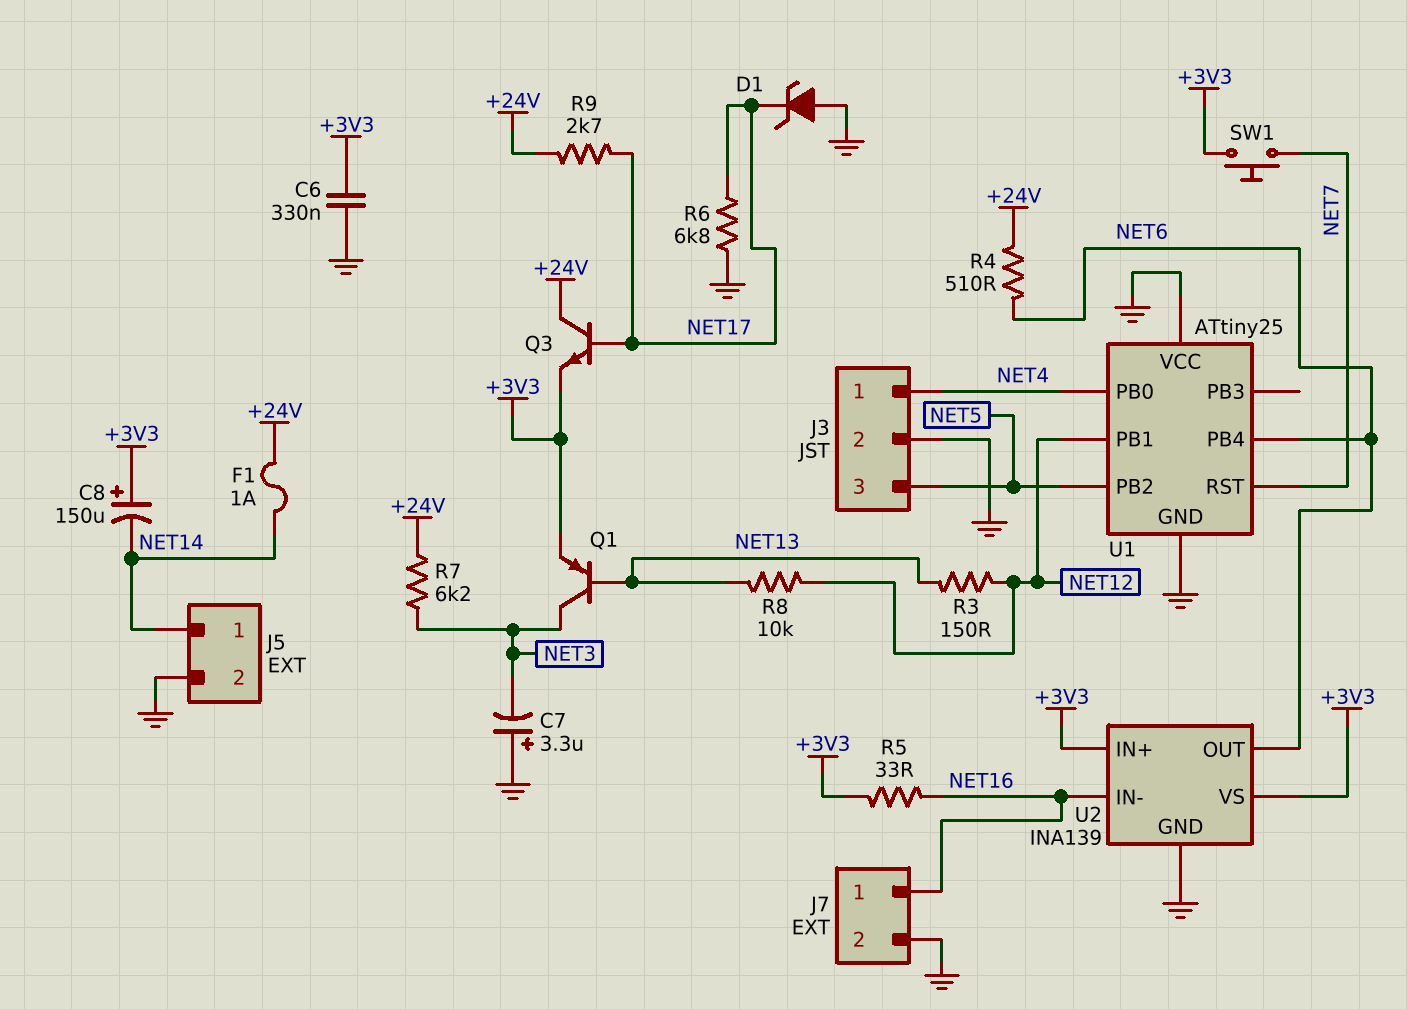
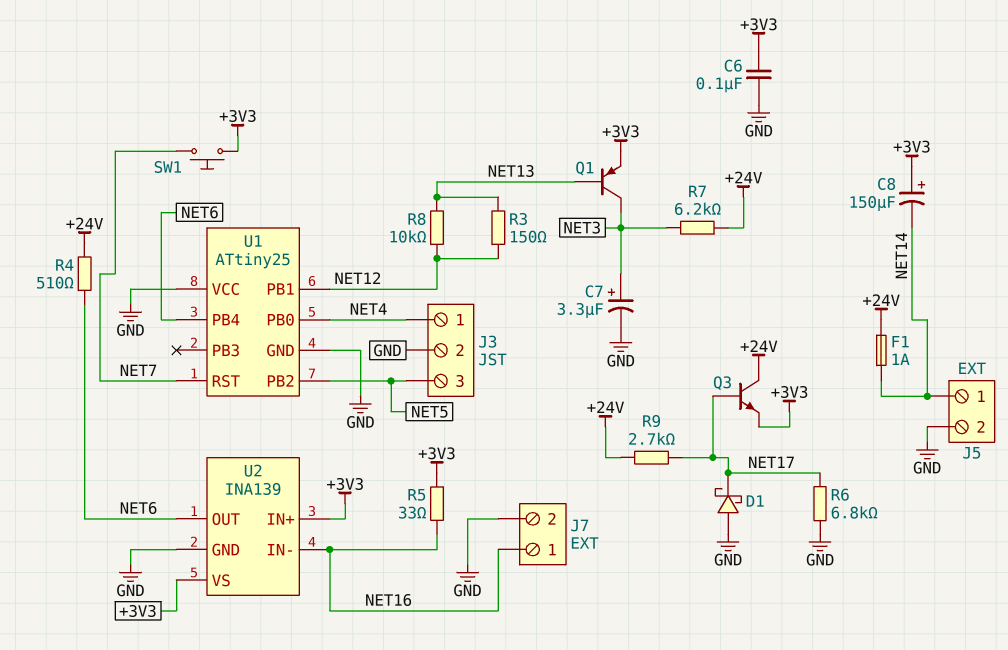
C6: 330nF (+3V3, GND) -> 100nF (+3V3, GND)
C7: 3.3uF (plus GND, minus NET3) -> 3.3uF (plus NET3, minus GND)
D1: zener (A GND, K NET17) -> schottky (A GND, K NET17)

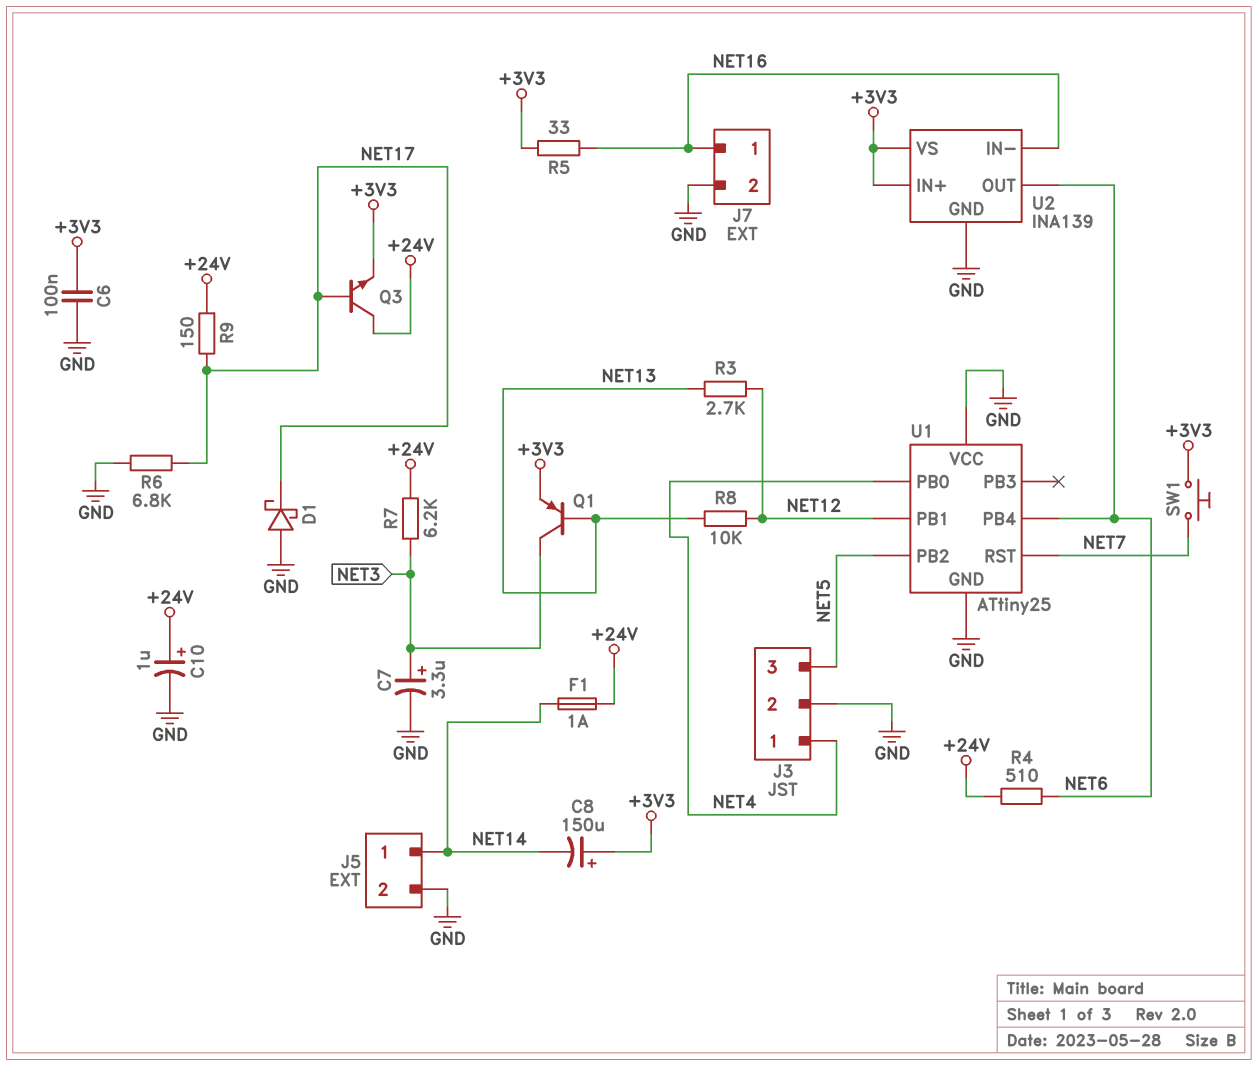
C10: none -> 1uF (plus +24V, minus GND)
R3: 150 (NET12, NET13) -> 2.7k (NET12, NET13)
R9: 2.7k (+24V, NET17) -> 150 (+24V, NET17)

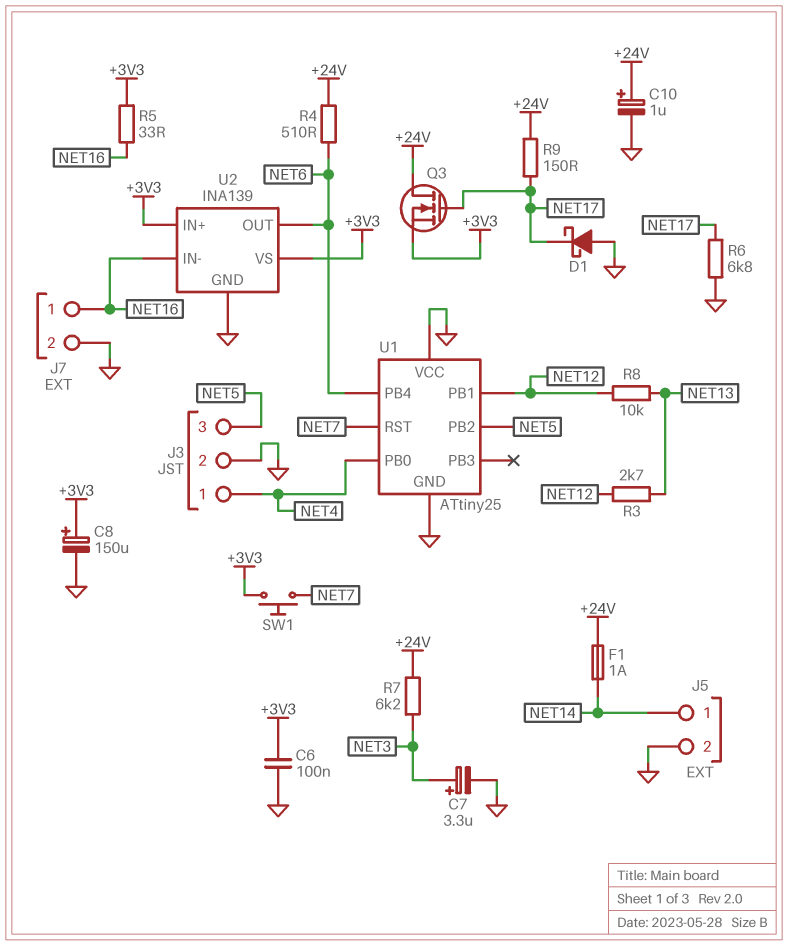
C8: 150uF (plus +3V3, minus NET14) -> 150uF (plus +3V3, minus GND)
Q1: PNP (B NET13, C NET3, E +3V3) -> none
Q3: NPN (B NET17, C +24V, E +3V3) -> NMOS (G NET17, D +24V, S +3V3)

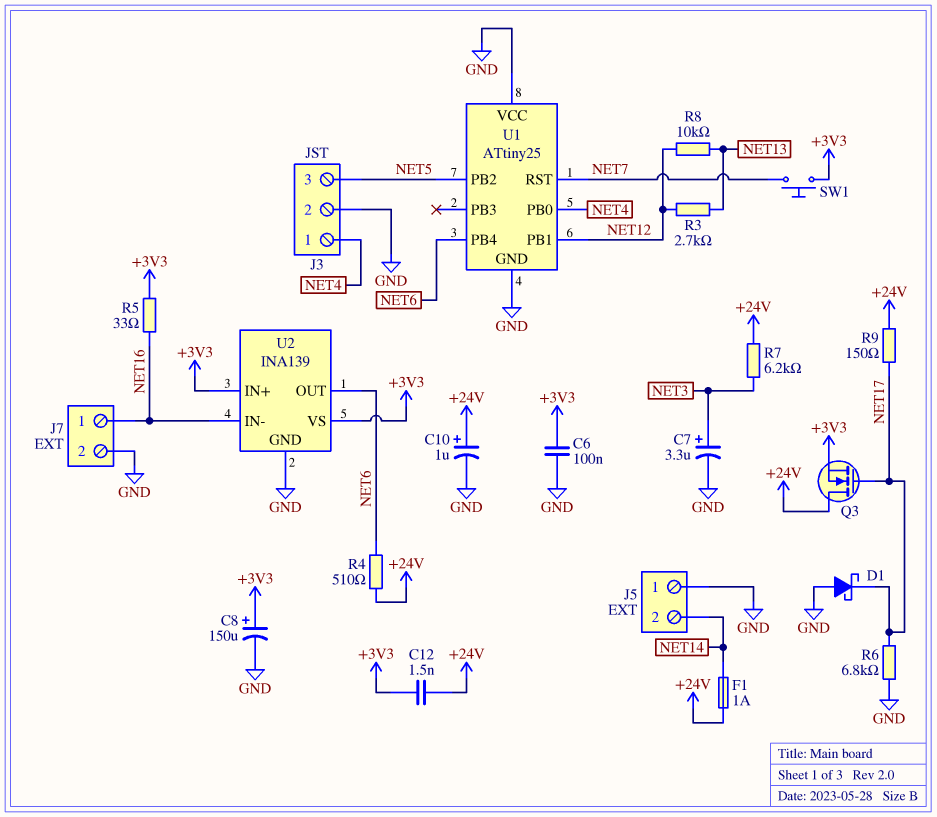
C12: none -> 1.5nF (+3V3, +24V)
J5 pin 1: NET14 -> GND
J5 pin 2: GND -> NET14

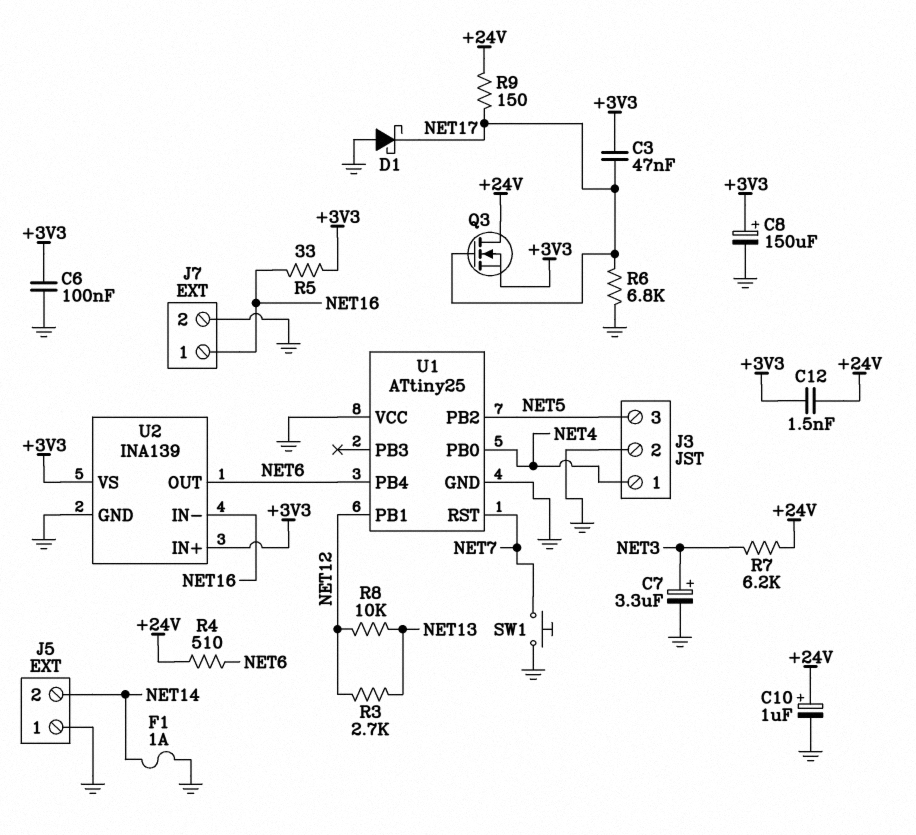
C3: none -> 47nF (+3V3, NET17)
F1: 1A (+24V, NET14) -> 1A (GND, NET14)
SW1: button (+3V3, NET7) -> button (GND, NET7)

